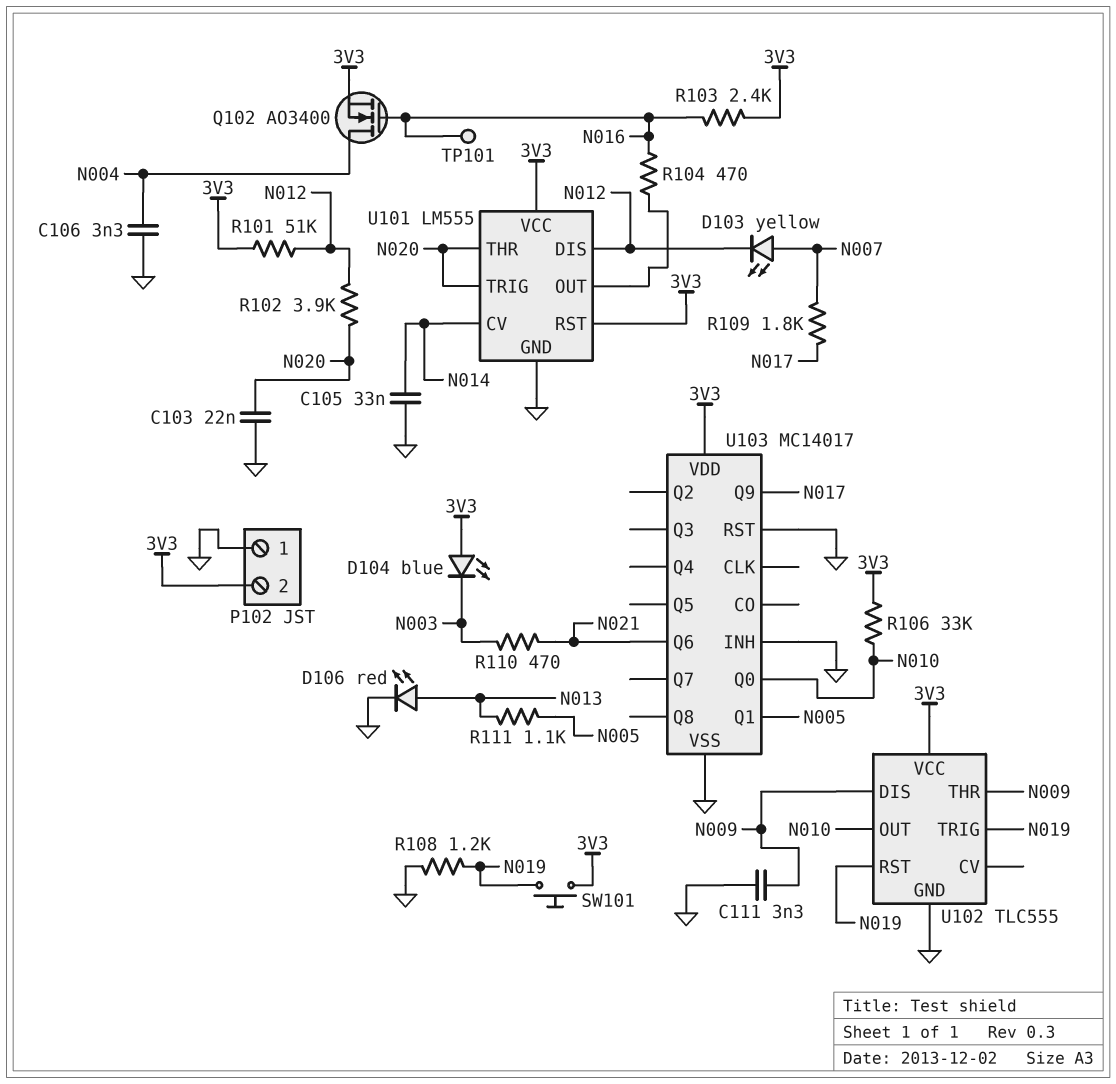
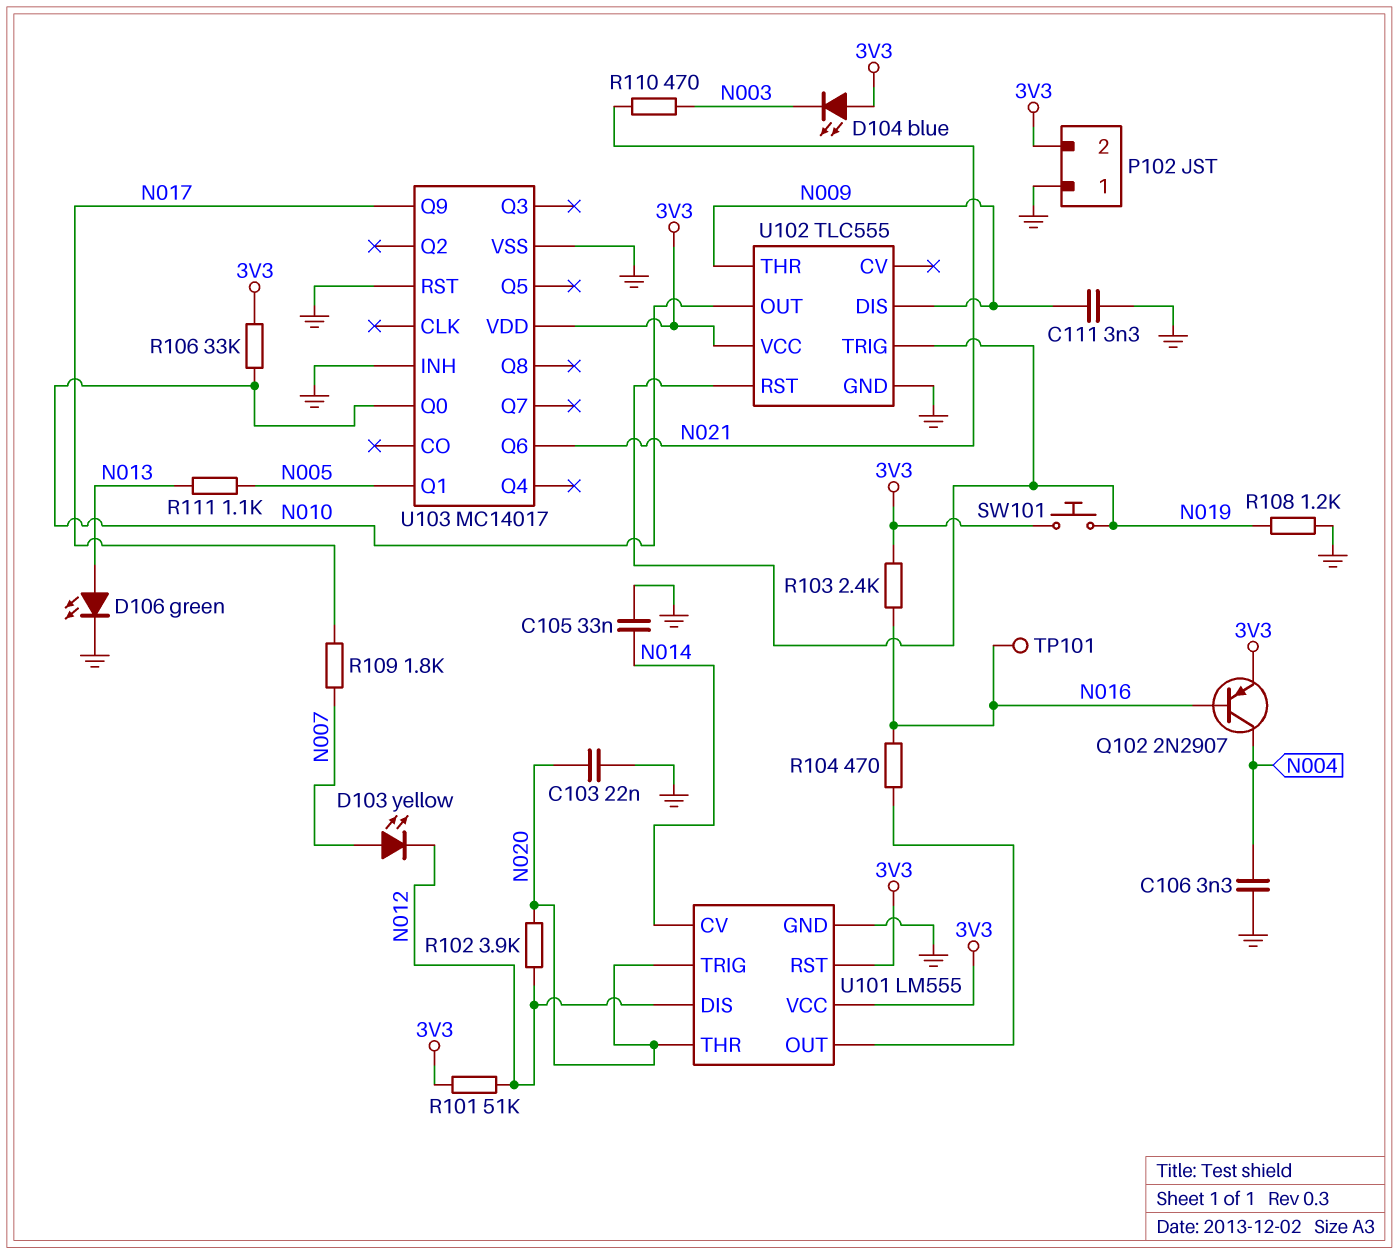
D106: LED red (A N013, K GND) -> LED green (A N013, K GND)
Q102: NMOS AO3400 (G N016, D N004, S 3V3) -> PNP 2N2907 (B N016, C N004, E 3V3)

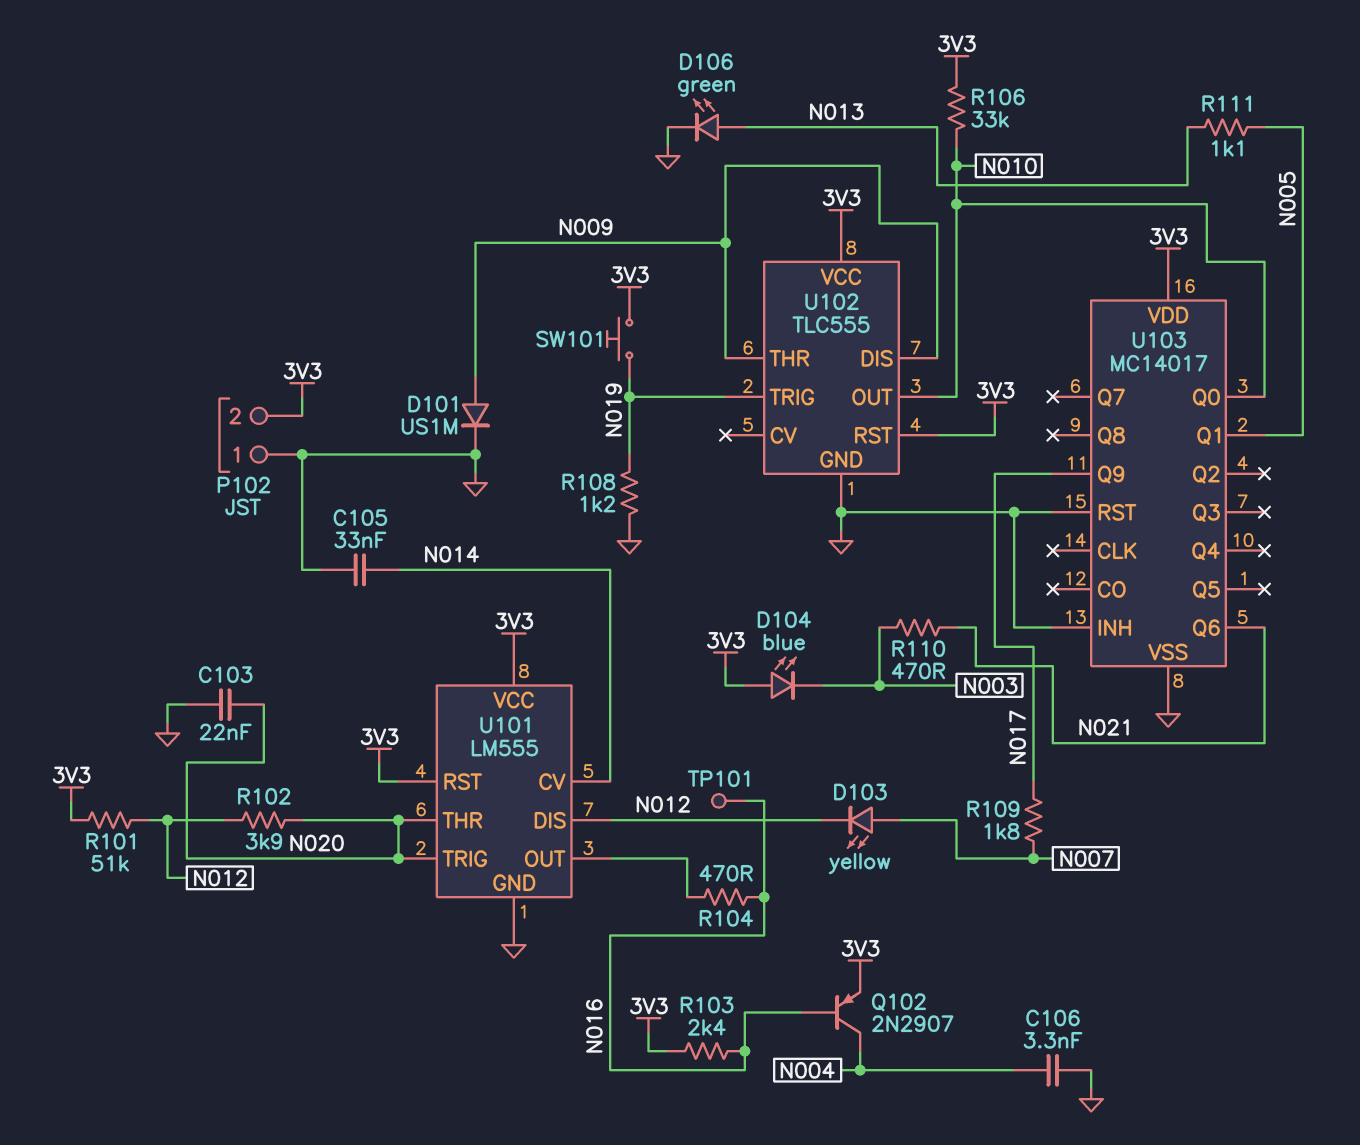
C111: 3.3nF (GND, N009) -> none
D101: none -> diode US1M (A N009, K GND)
U102 pin RST: N019 -> 3V3

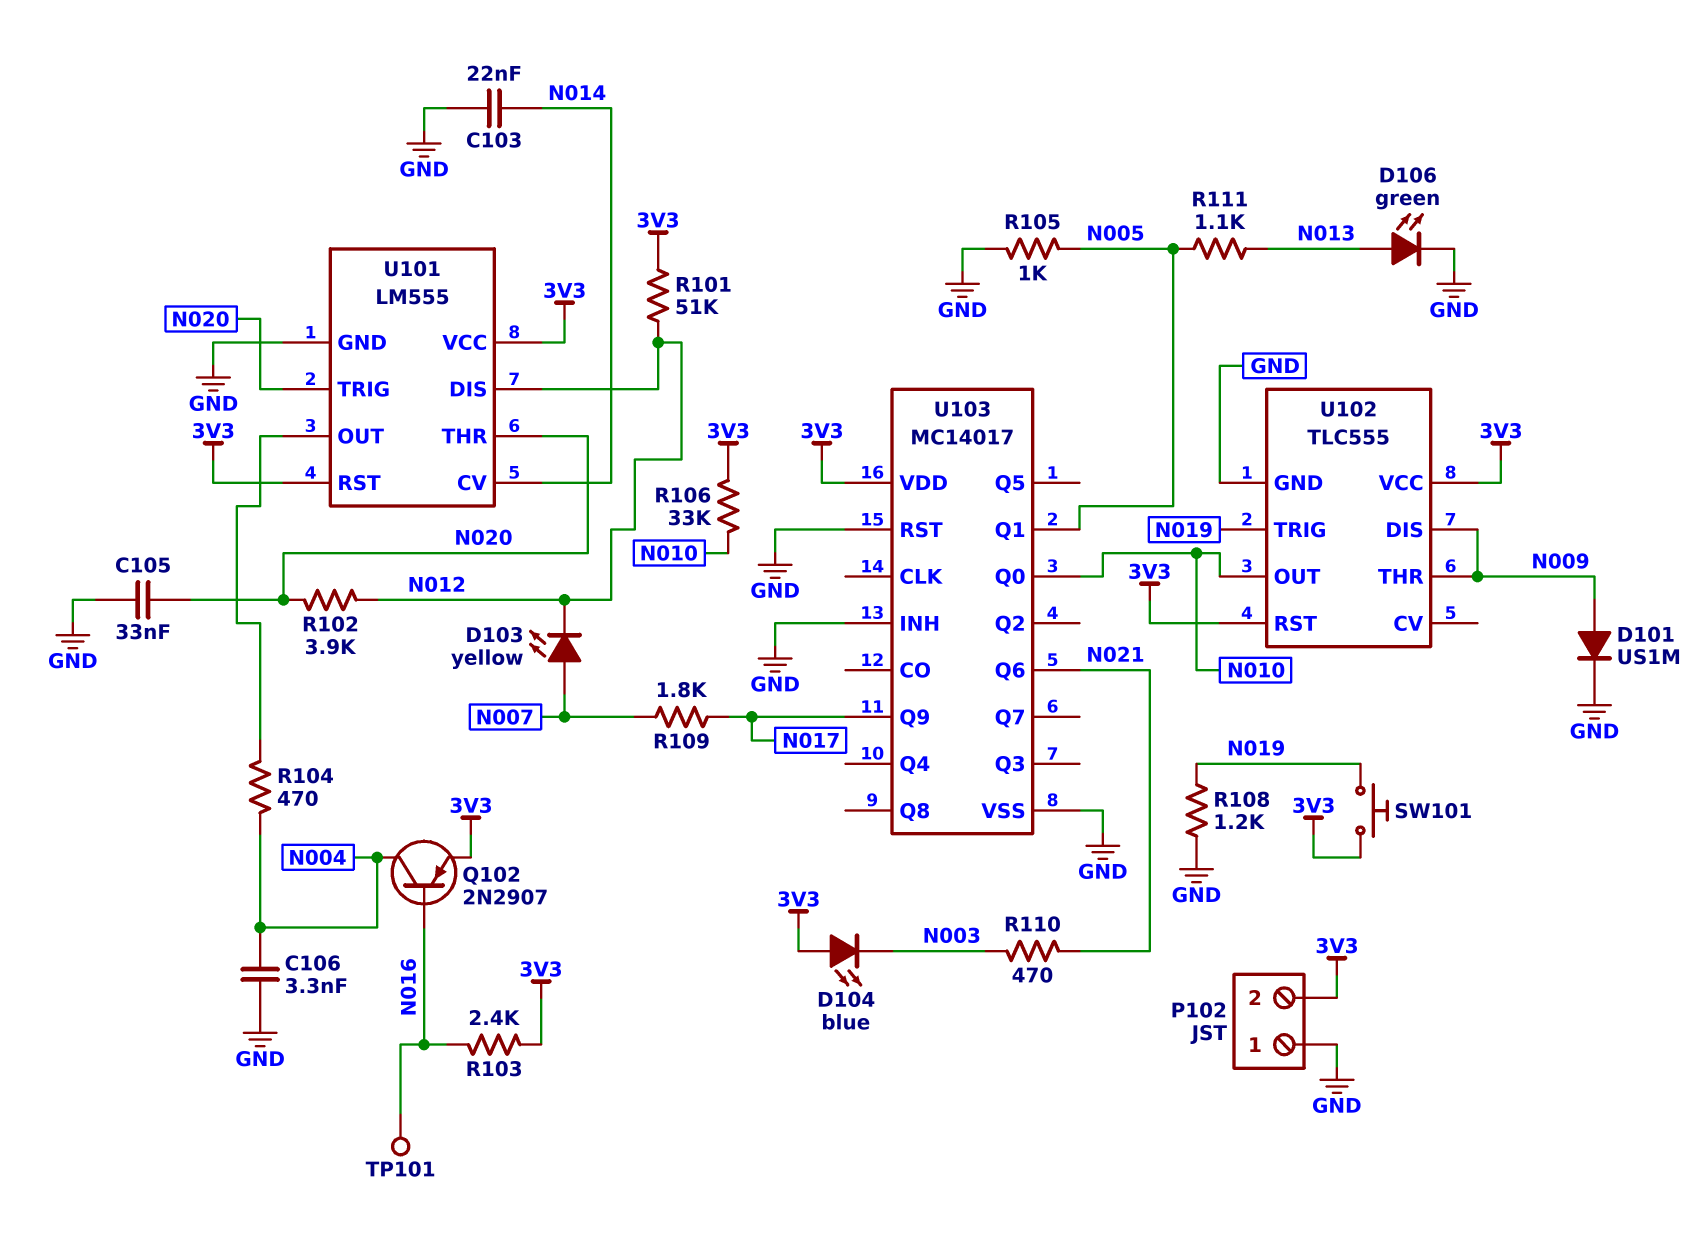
C103: 22nF (GND, N020) -> 22nF (GND, N014)
C105: 33nF (GND, N014) -> 33nF (GND, N020)
R104: 470 (N016, U101/OUT) -> 470 (N004, U101/OUT)
R105: none -> 1k (GND, N005)

